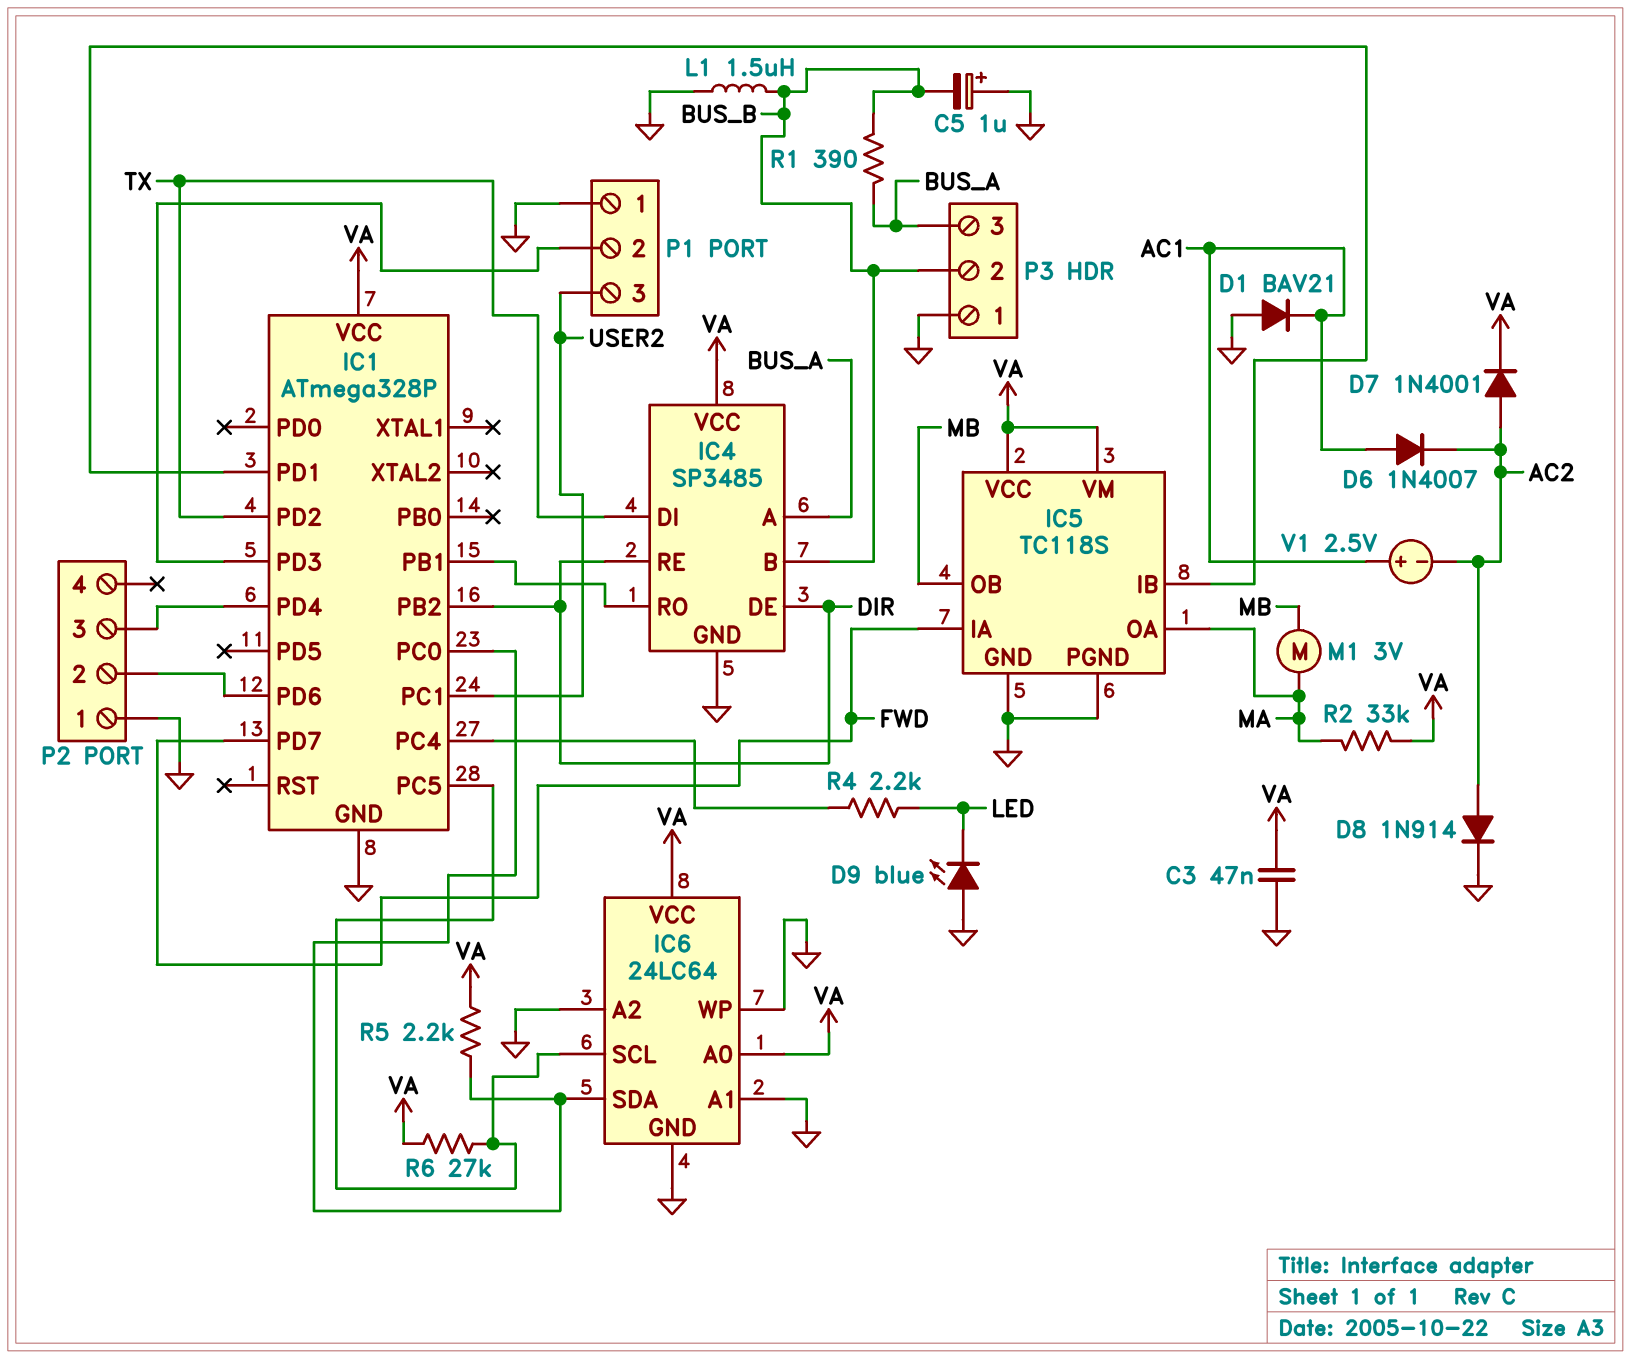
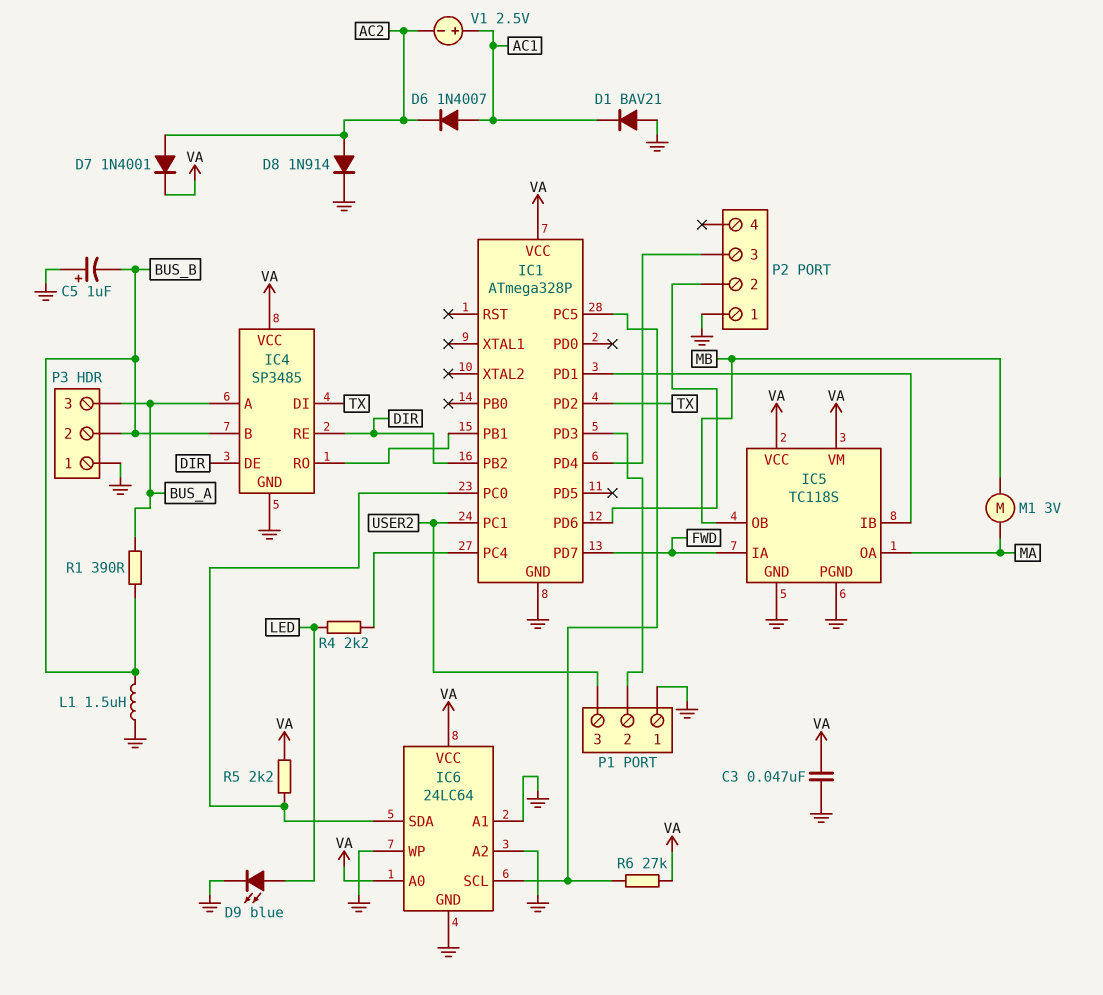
D9: LED blue (A GND, K LED) -> LED blue (A LED, K GND)
R2: 33k (MA, VA) -> none

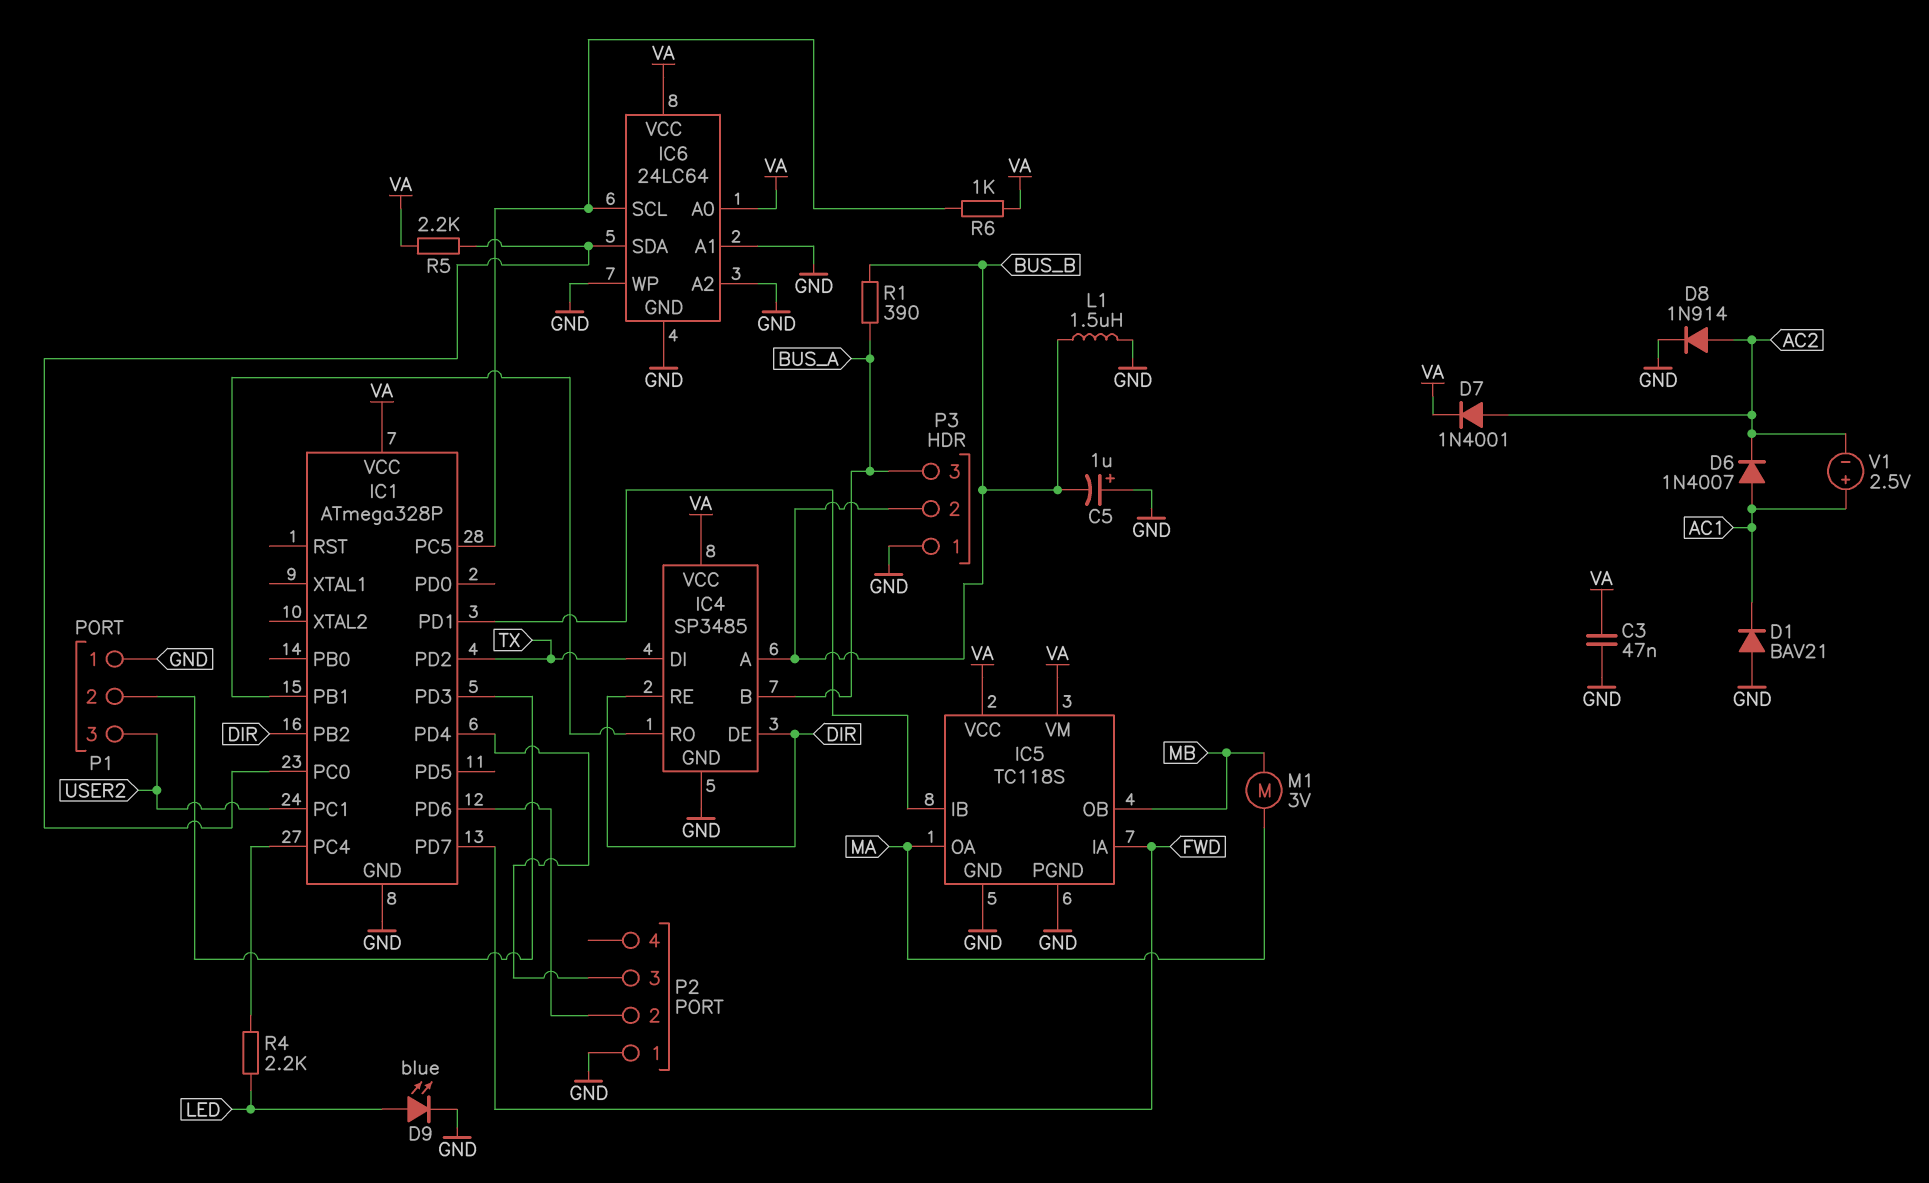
IC4 pin A: BUS_A -> BUS_B
IC4 pin B: BUS_B -> BUS_A
R6: 27k (IC1/PC5, VA) -> 1k (IC1/PC5, VA)

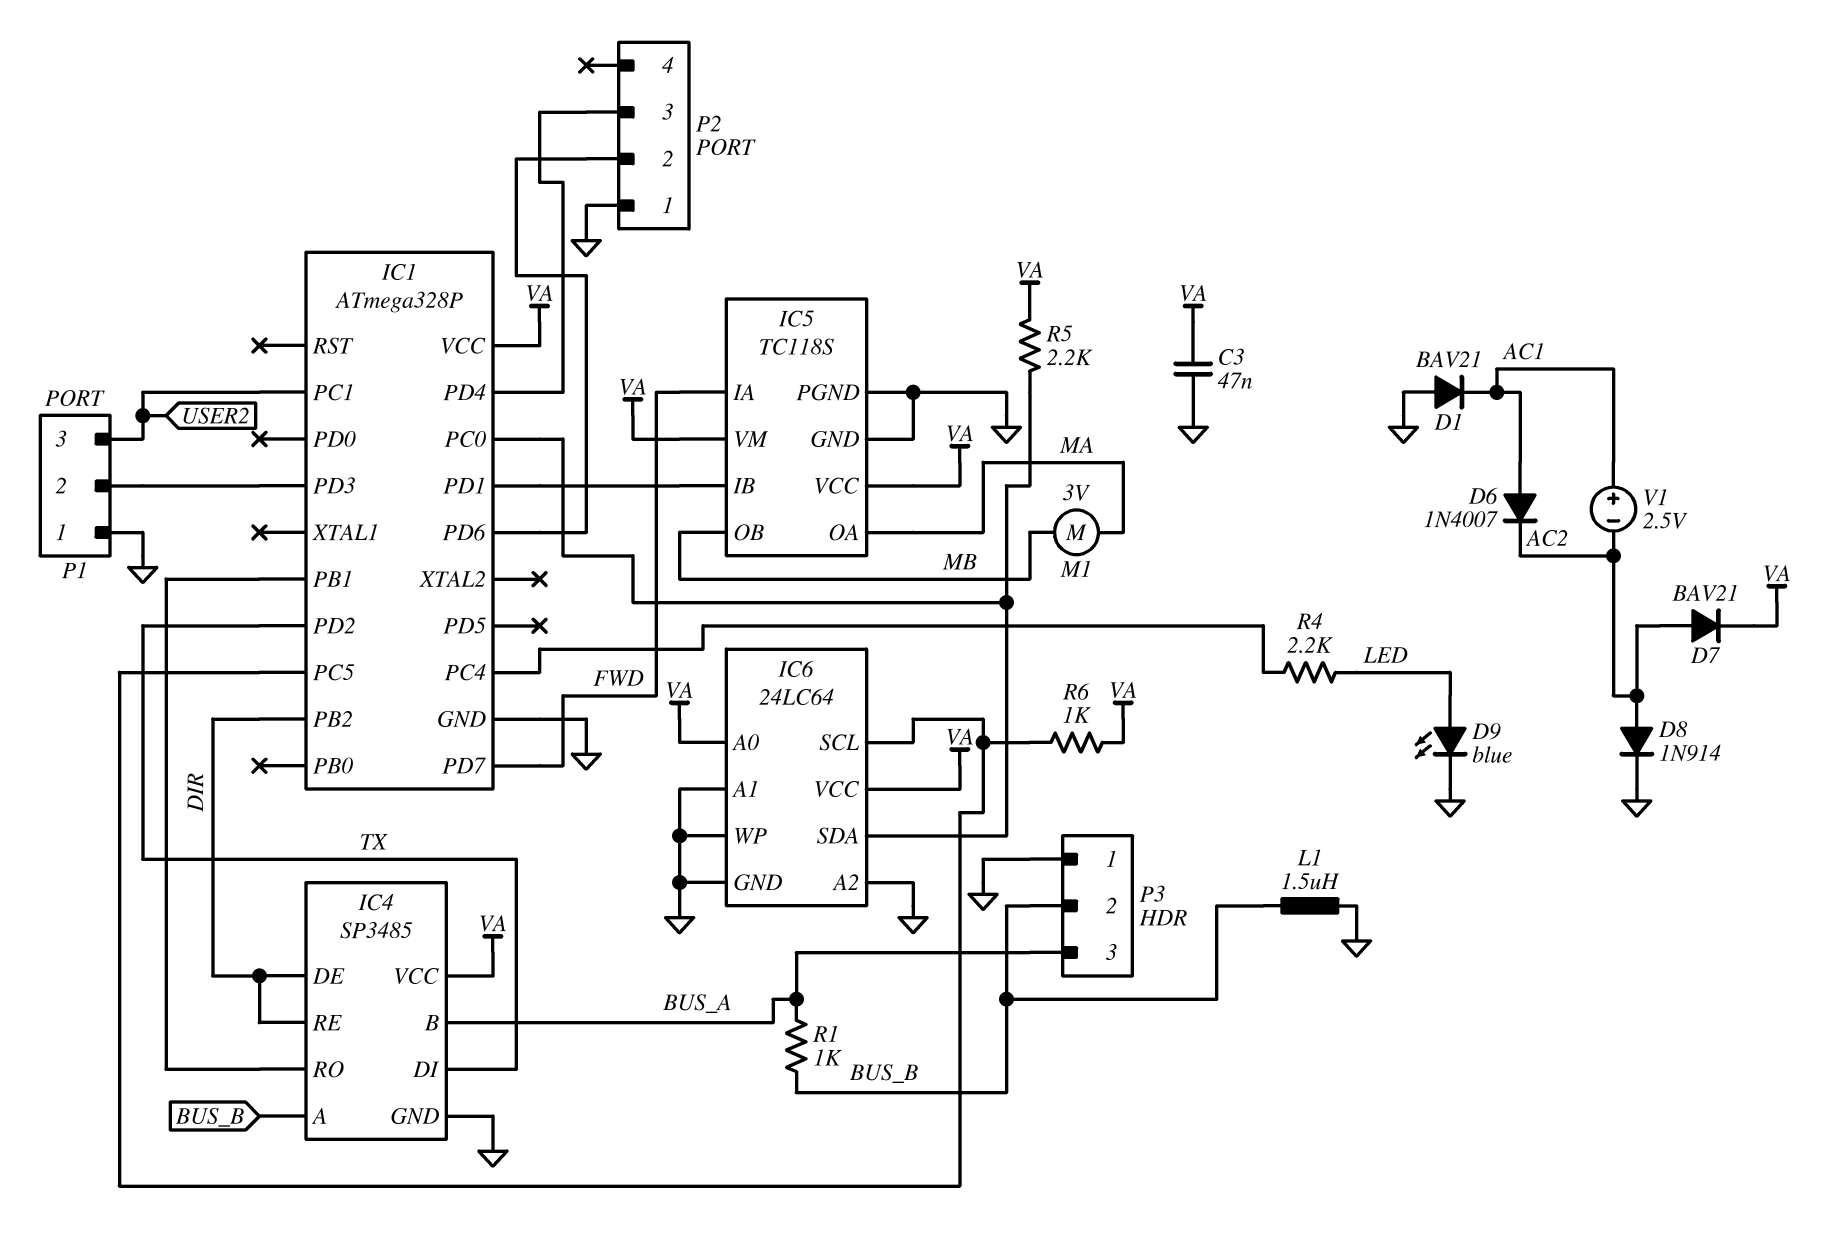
C5: 1uF (plus GND, minus BUS_B) -> none
D7: diode 1N4001 (A AC2, K VA) -> diode BAV21 (A AC2, K VA)
R1: 390 (BUS_A, BUS_B) -> 1k (BUS_A, BUS_B)

